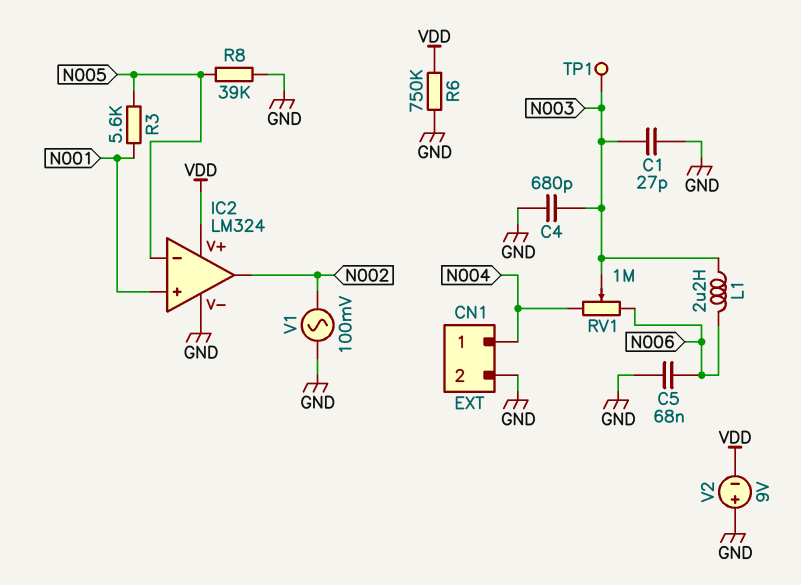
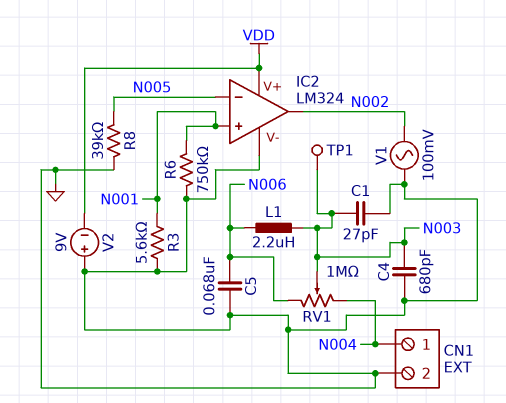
R3: 5.6k (N001, N005) -> 5.6k (GND, N001)
R6: 750k (GND, VDD) -> 750k (GND, N001)

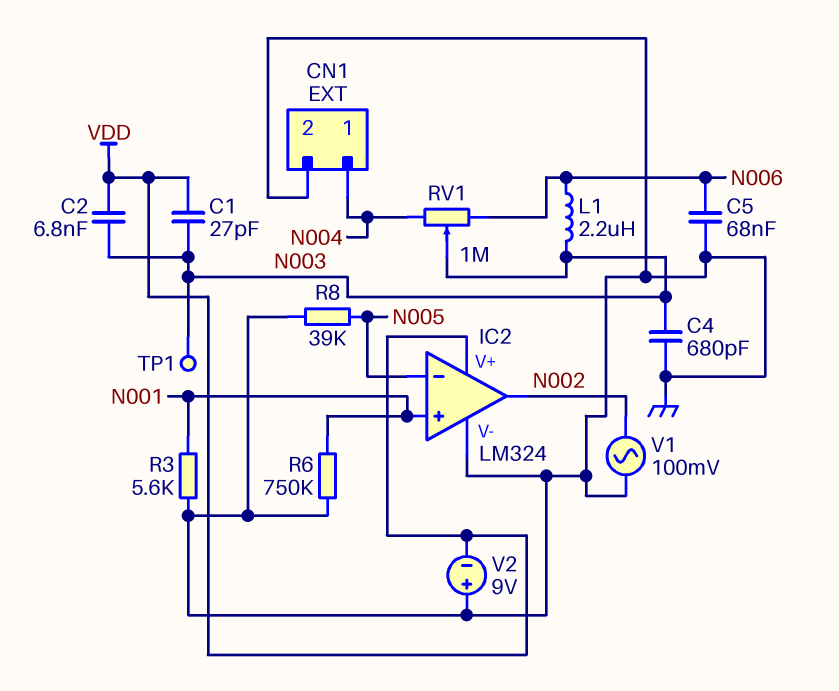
C1: 27pF (GND, N003) -> 27pF (N003, VDD)
C2: none -> 6.8nF (N003, VDD)

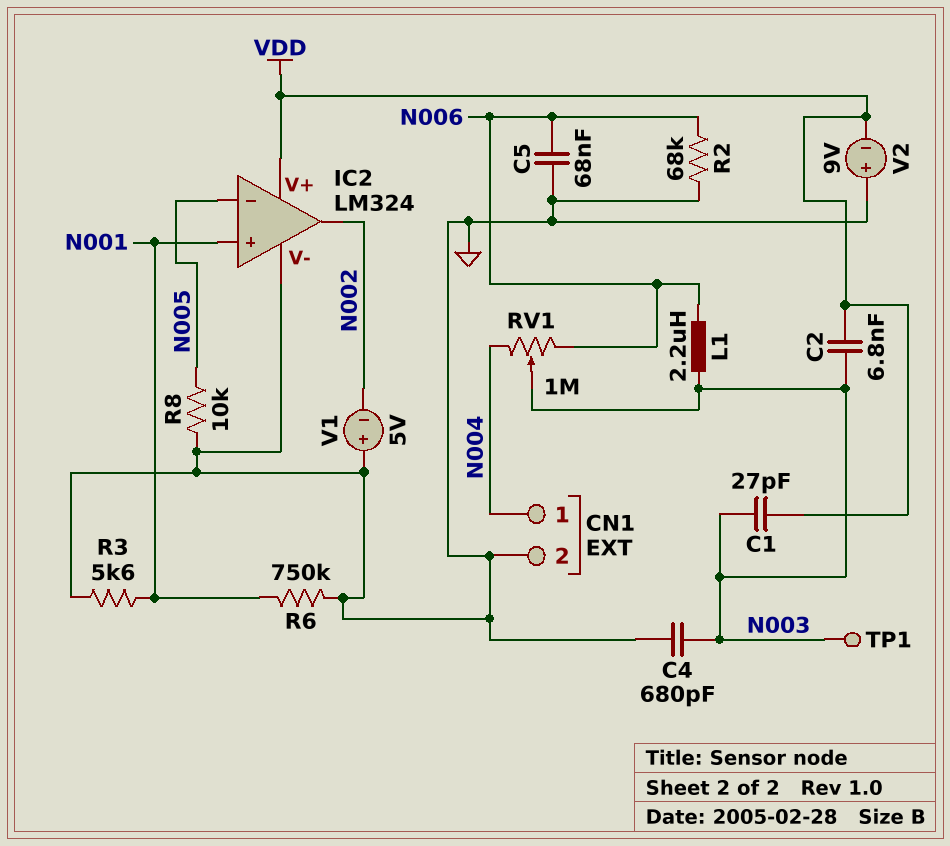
R2: none -> 68k (GND, N006)
R8: 39k (GND, N005) -> 10k (GND, N005)
V1: AC 100mV (GND, N002) -> 5V (plus GND, minus N002)

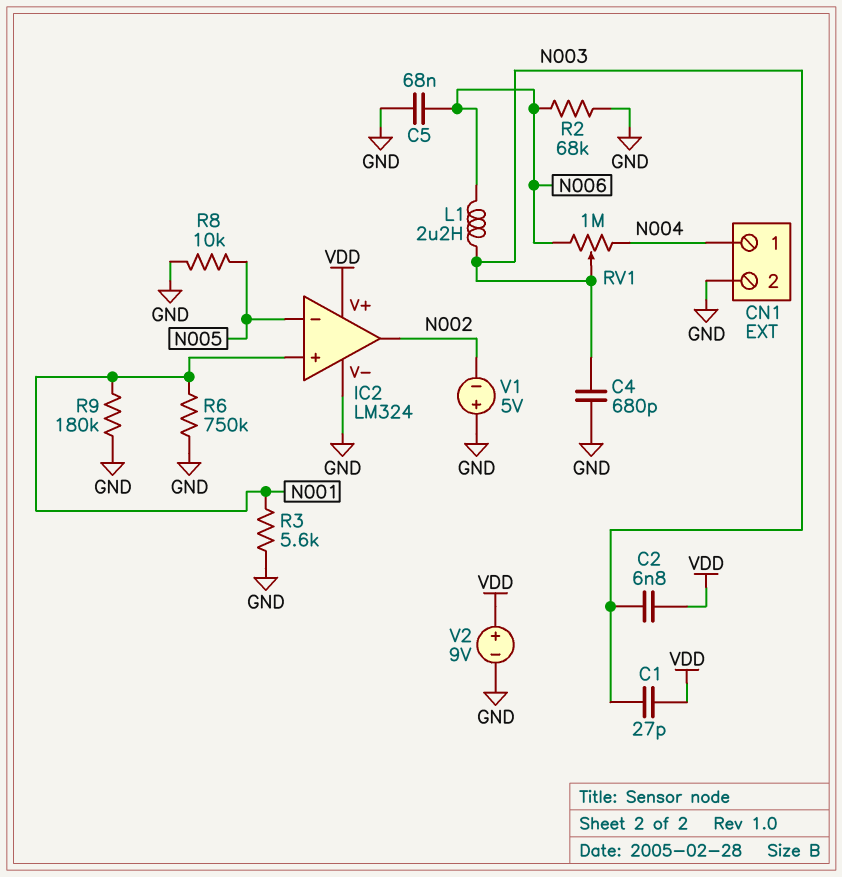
R9: none -> 180k (GND, N001)
TP1: test point (N003) -> none
V2: 9V (plus GND, minus VDD) -> 9V (plus VDD, minus GND)

